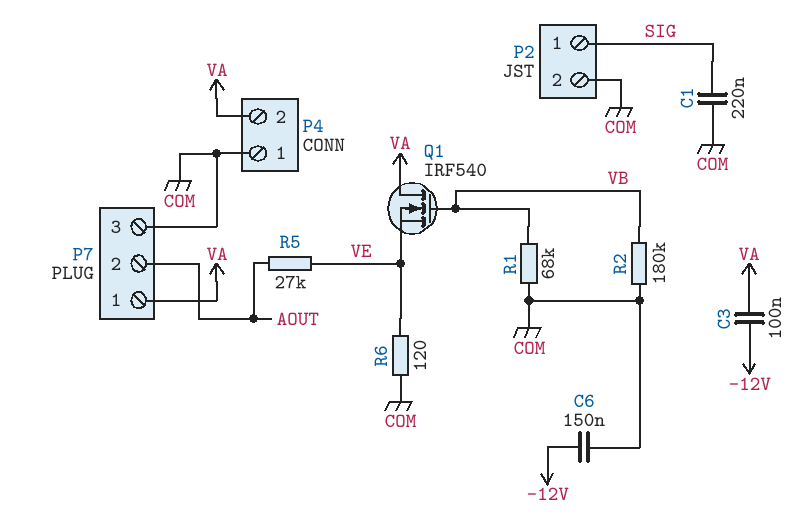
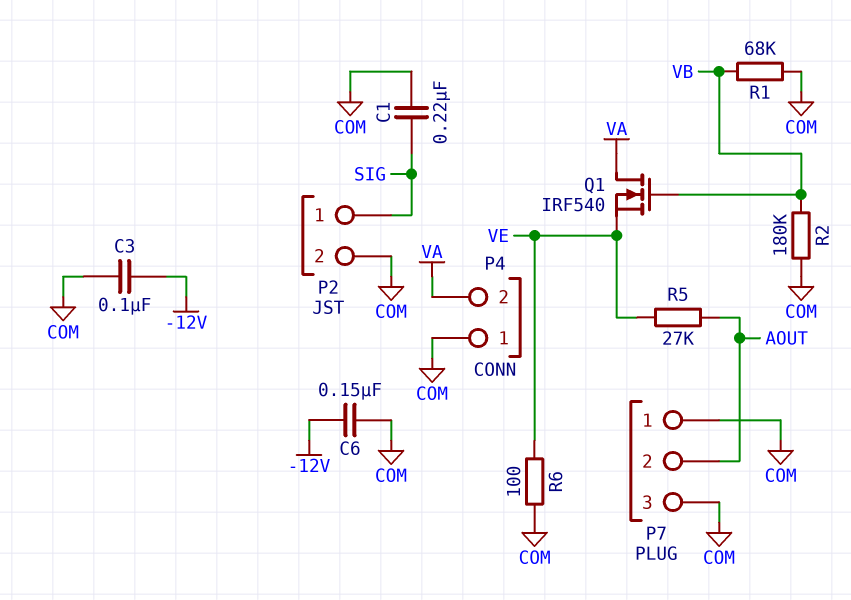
C3: 100nF (-12V, VA) -> 100nF (-12V, COM)
P7 pin 1: VA -> COM
R6: 120 (COM, VE) -> 100 (COM, VE)

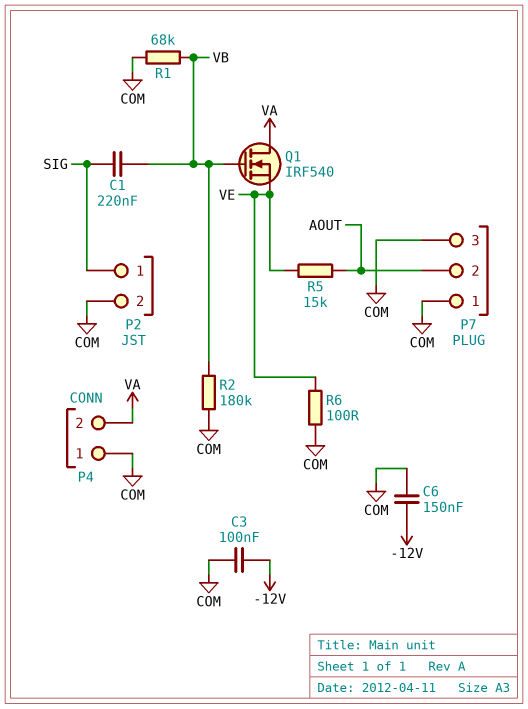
C1: 220nF (COM, SIG) -> 220nF (SIG, VB)
R5: 27k (AOUT, VE) -> 15k (AOUT, VE)

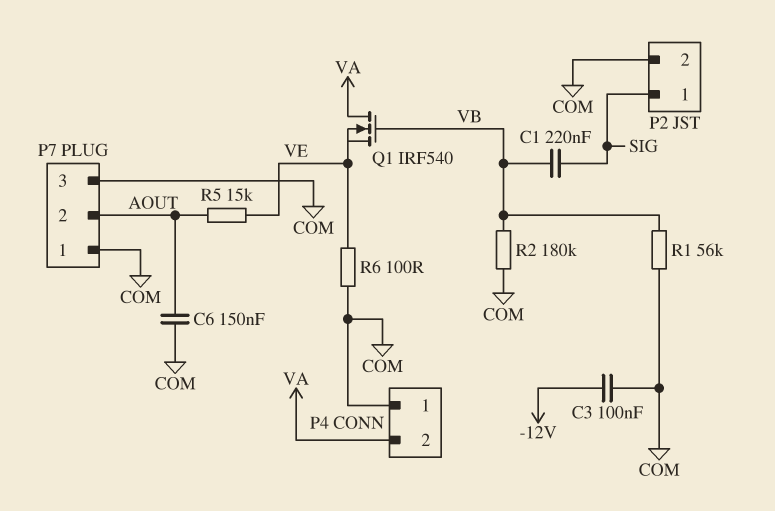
C6: 150nF (-12V, COM) -> 150nF (AOUT, COM)
R1: 68k (COM, VB) -> 56k (COM, VB)

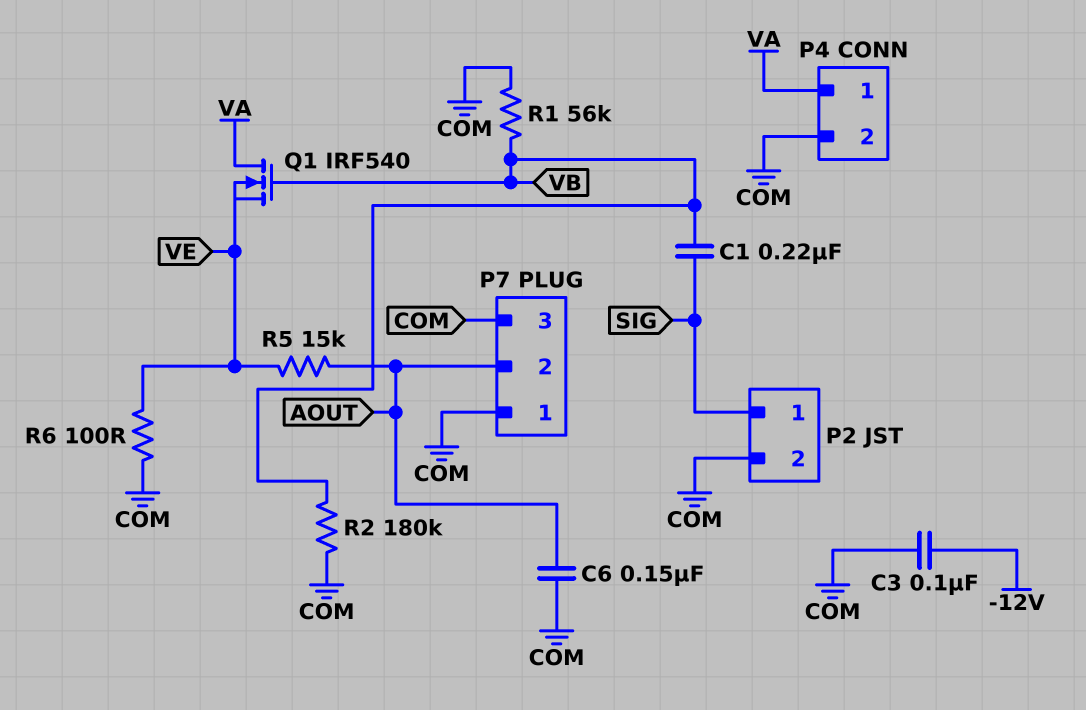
P4 pin 1: COM -> VA
P4 pin 2: VA -> COM

